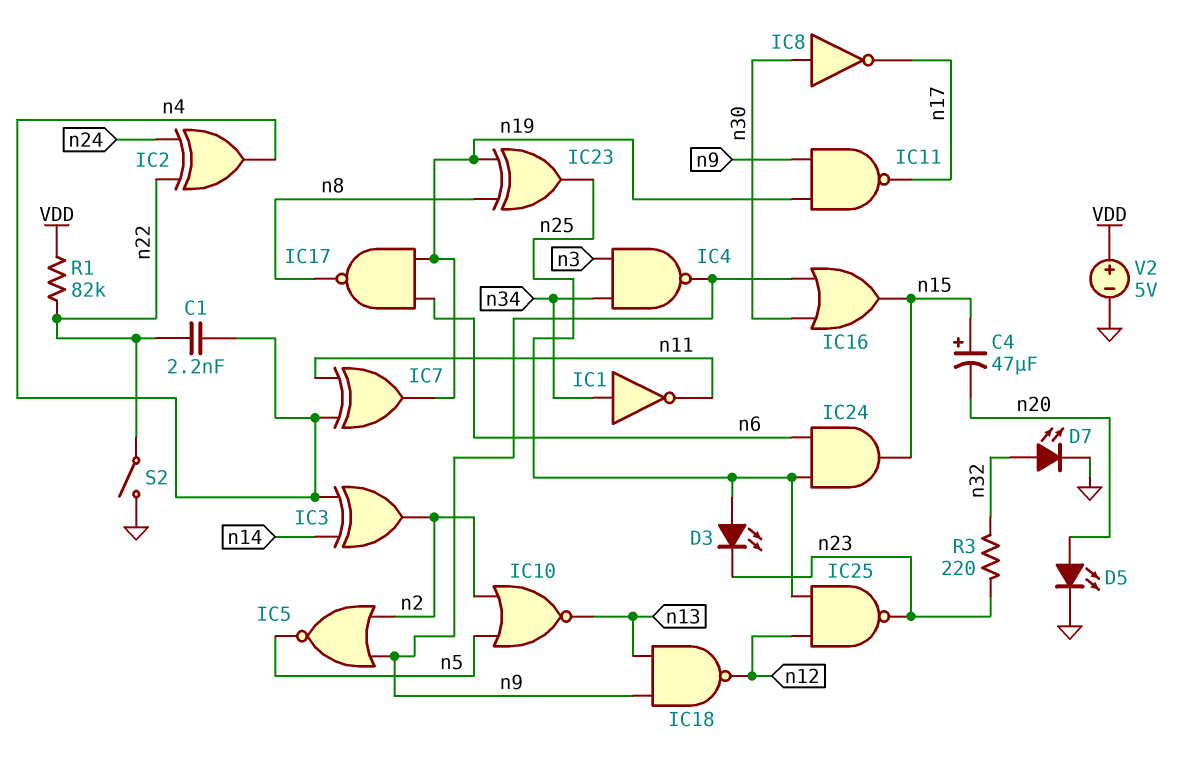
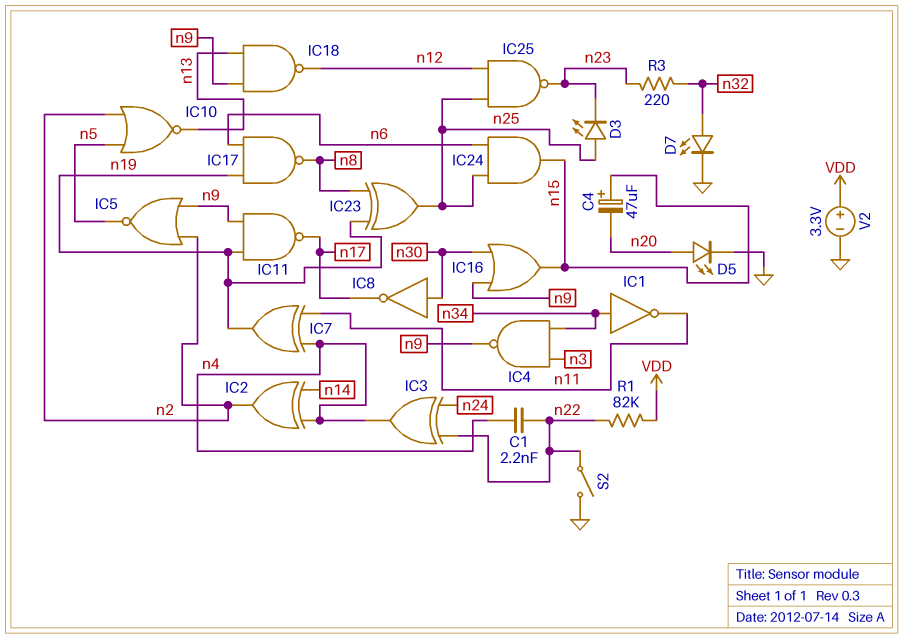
IC2: XOR (in n22, in n24, out n4) -> XOR (in n4, in n14, out n2)
IC3: XOR (in n4, in n14, out n2) -> XOR (in n22, in n24, out n4)
V2: 5V (plus VDD, minus GND) -> 3.3V (plus VDD, minus GND)

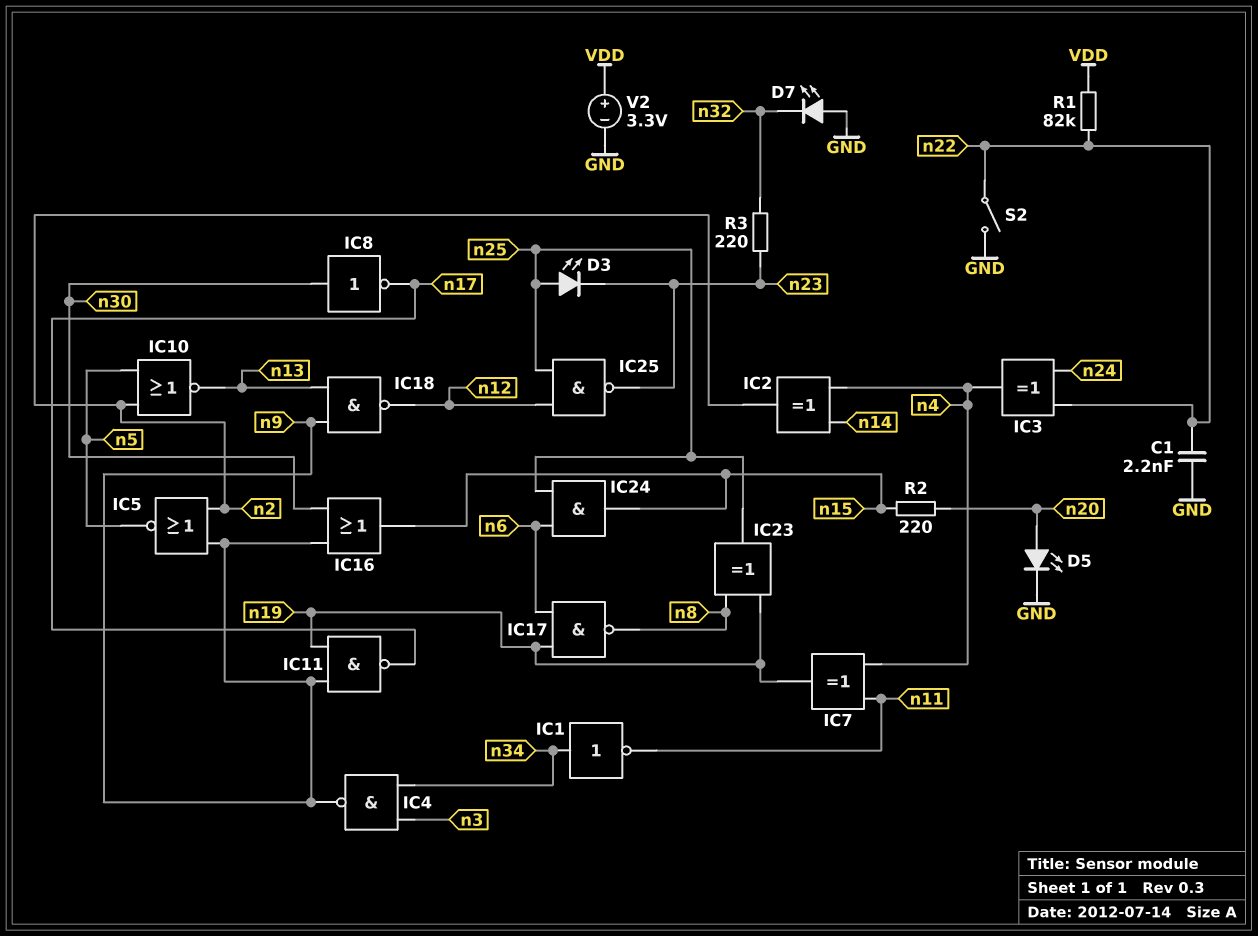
C1: 2.2nF (n4, n22) -> 2.2nF (GND, n22)
C4: 47uF (plus n15, minus n20) -> none
D7: LED (A n32, K GND) -> LED (A GND, K n32)
R2: none -> 220 (n15, n20)

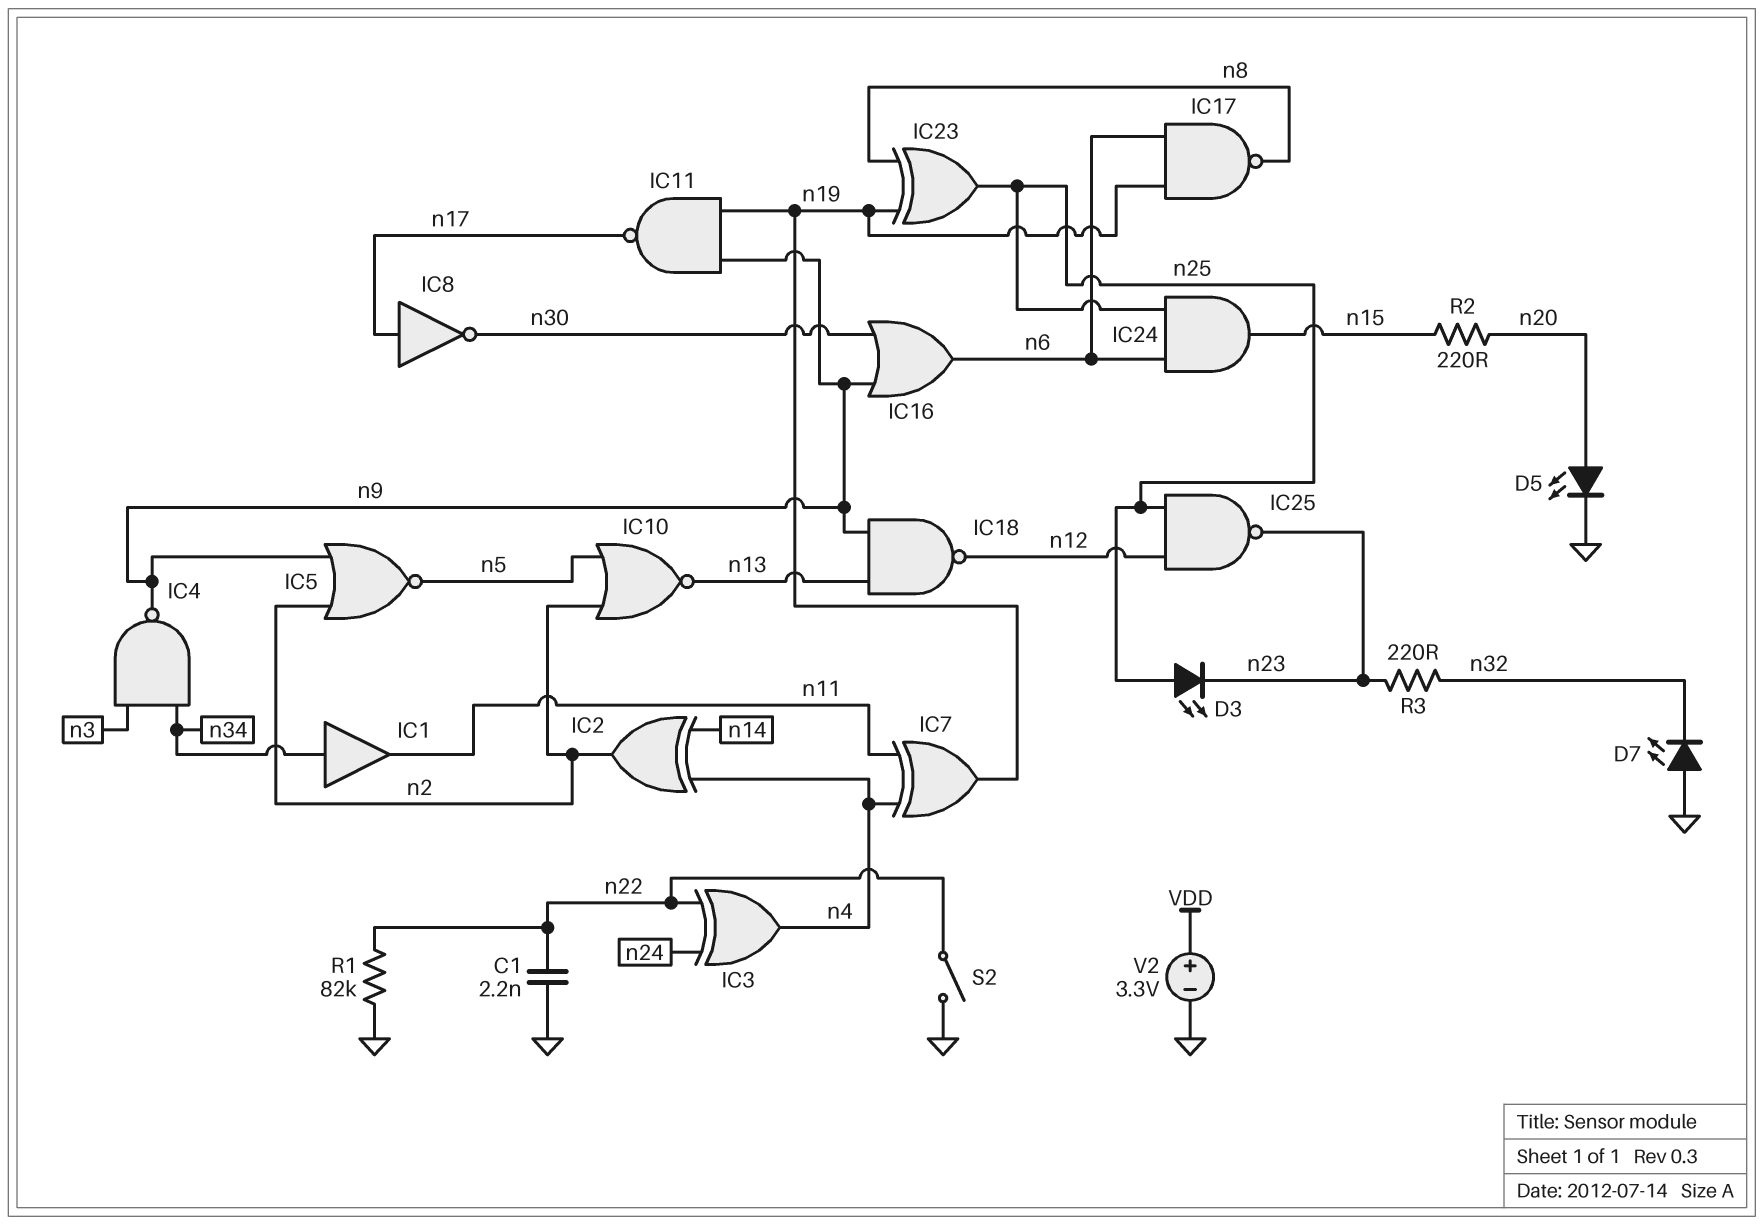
IC1: NOT (in n34, out n11) -> buffer (in n34, out n11)
IC8: NOT (in n30, out n17) -> NOT (in n17, out n30)
IC16: OR (in n9, in n30, out n15) -> OR (in n9, in n30, out n6)
R1: 82k (VDD, n22) -> 82k (GND, n22)

